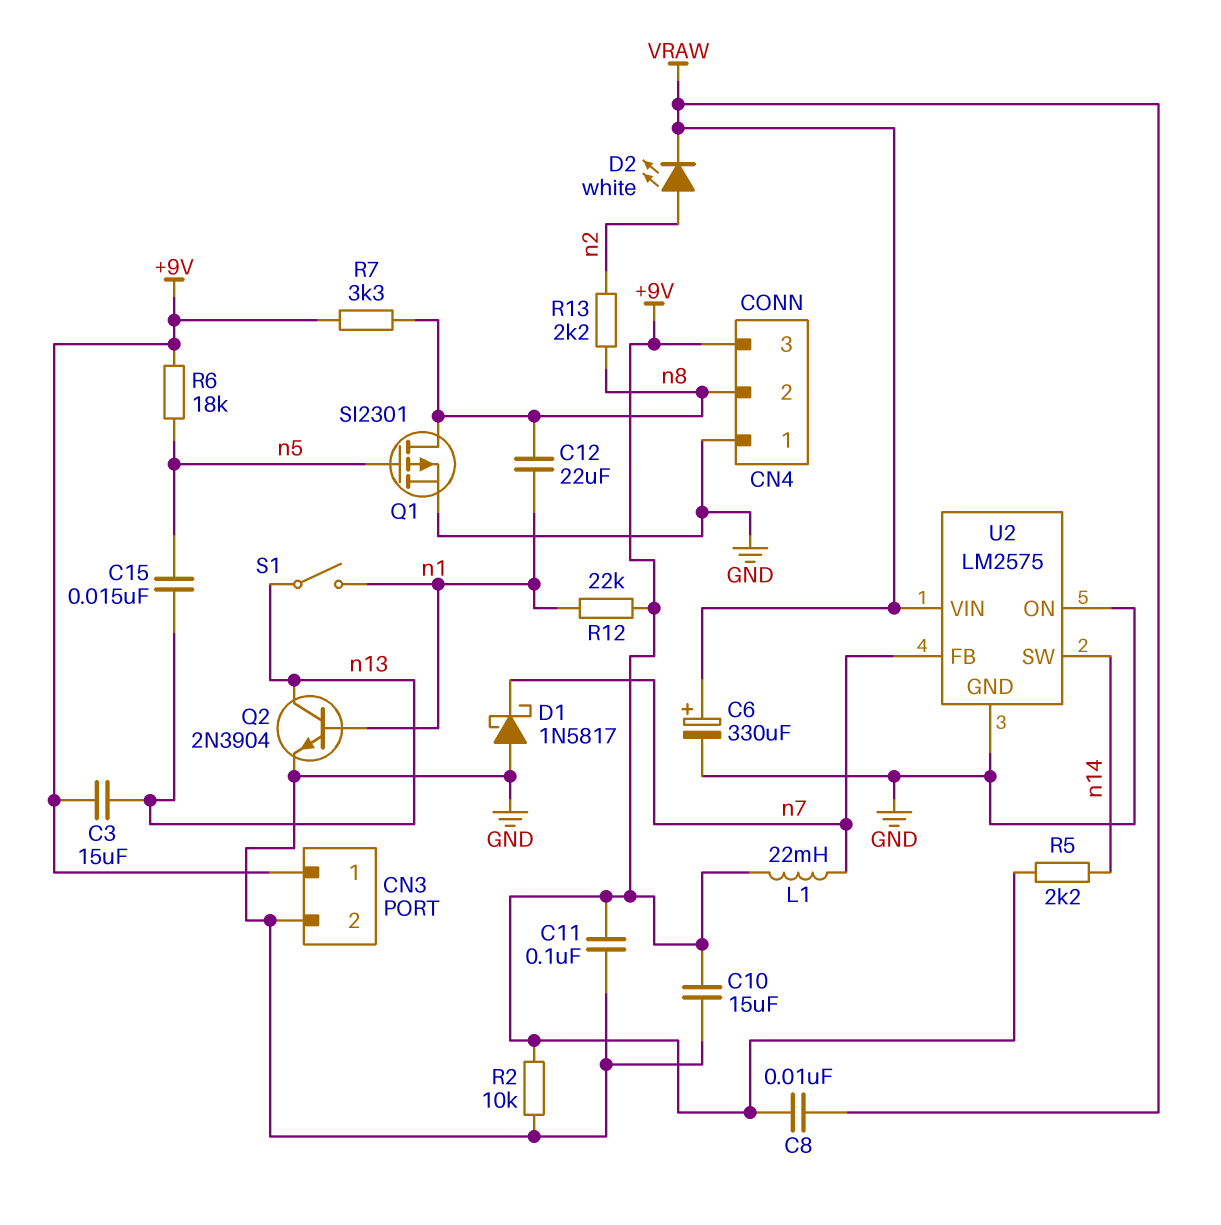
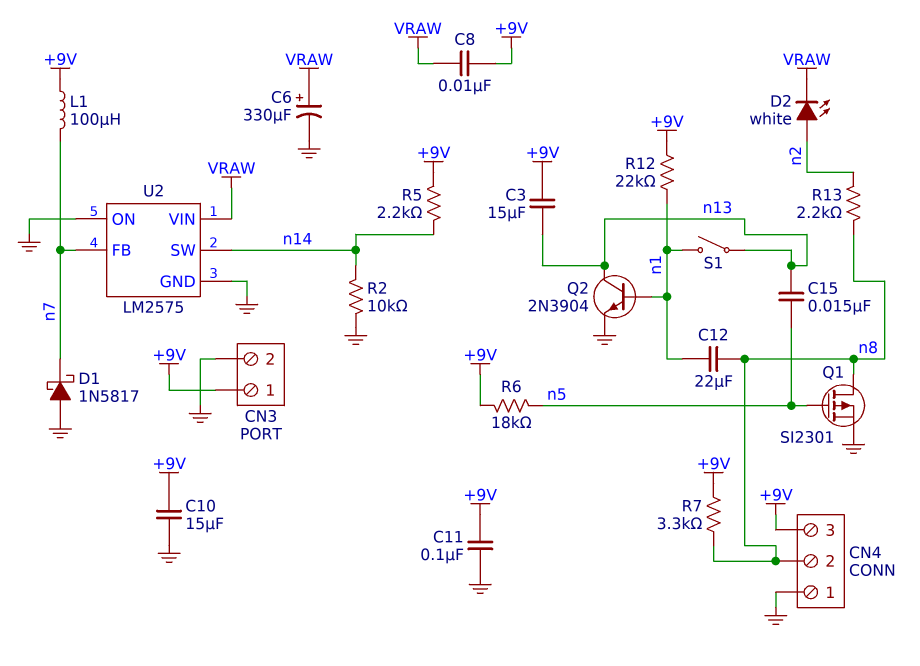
L1: 22mH (+9V, n7) -> 100uH (+9V, n7)
R2: 10k (+9V, GND) -> 10k (GND, n14)

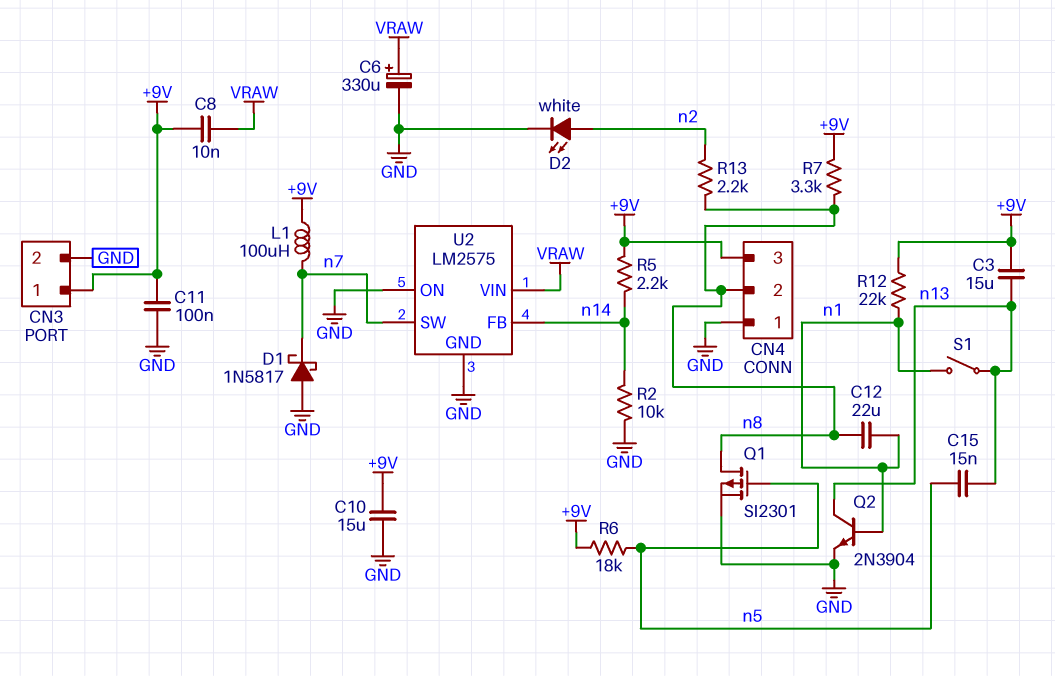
D2: LED white (A n2, K VRAW) -> LED white (A n2, K GND)
U2 pin FB: n7 -> n14
U2 pin SW: n14 -> n7

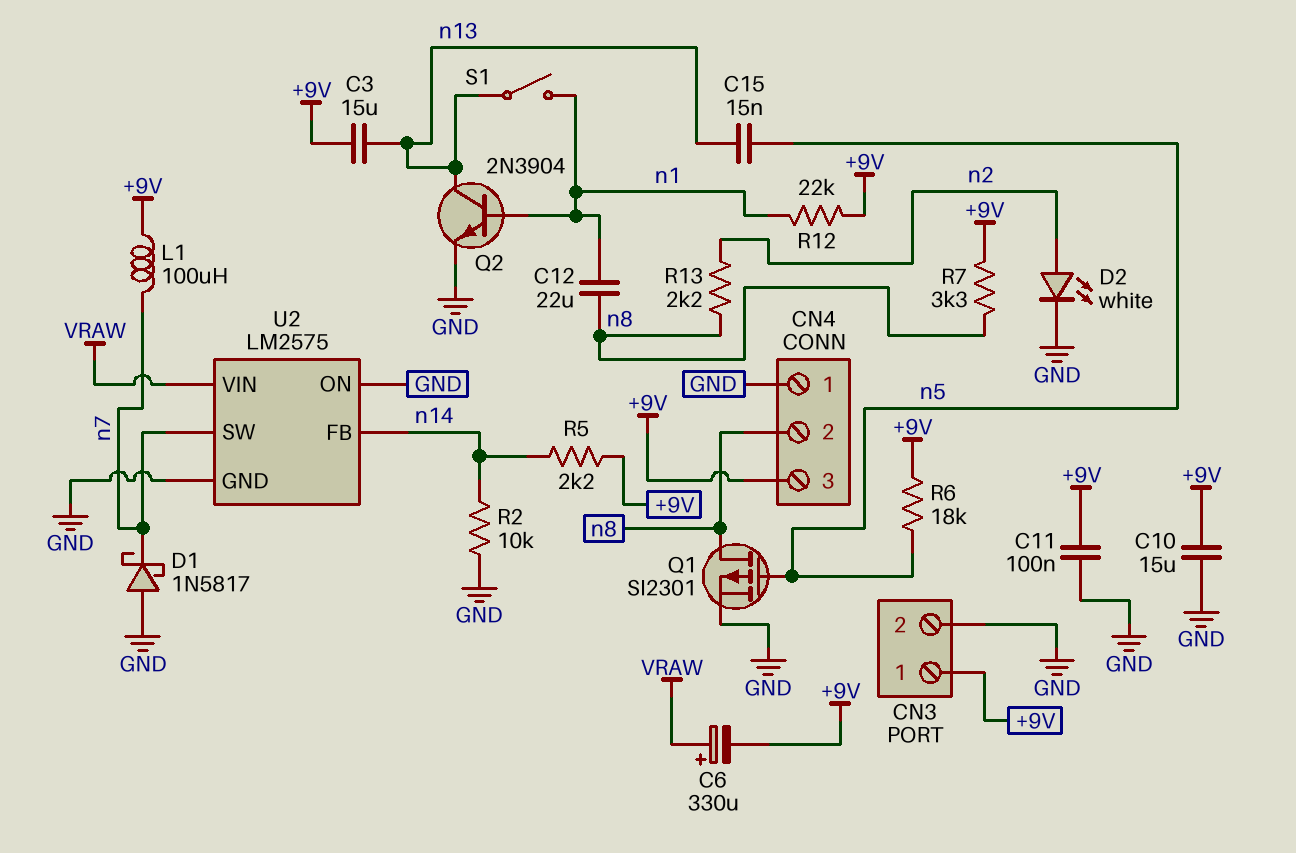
C6: 330uF (plus VRAW, minus GND) -> 330uF (plus VRAW, minus +9V)
C8: 10nF (+9V, VRAW) -> none

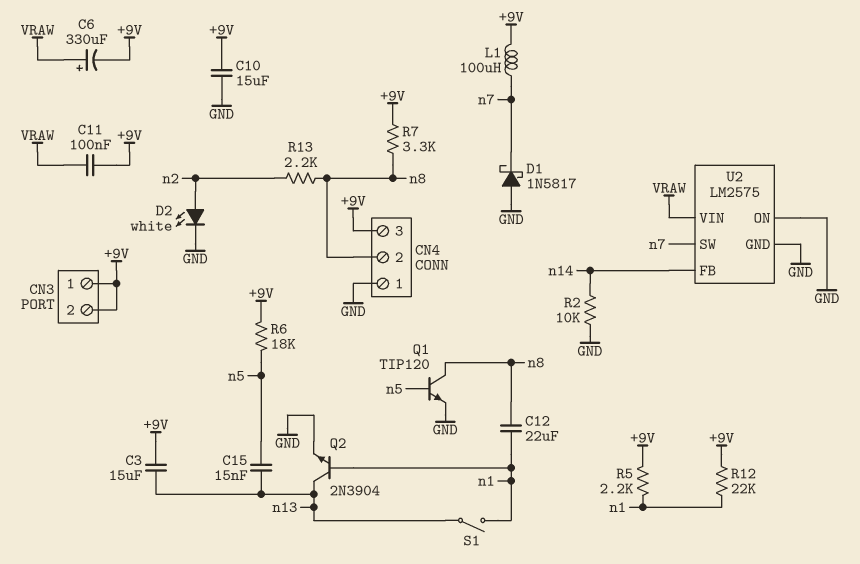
C11: 100nF (+9V, GND) -> 100nF (+9V, VRAW)
CN3 pin 2: GND -> +9V
Q1: PMOS SI2301 (G n5, D n8, S GND) -> NPN TIP120 (B n5, C n8, E GND)
R5: 2.2k (+9V, n14) -> 2.2k (+9V, n1)

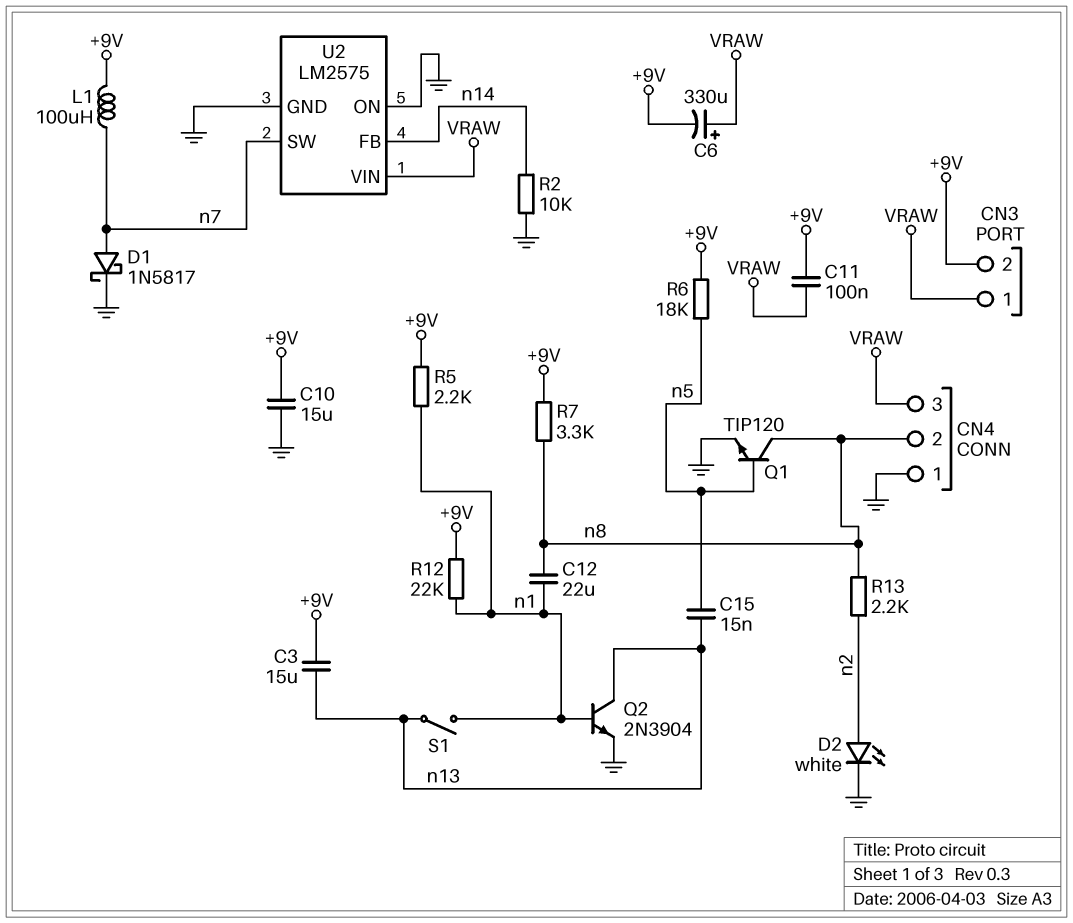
CN3 pin 1: +9V -> VRAW
CN4 pin 3: +9V -> VRAW
D1: schottky 1N5817 (A GND, K n7) -> schottky 1N5817 (A n7, K GND)

